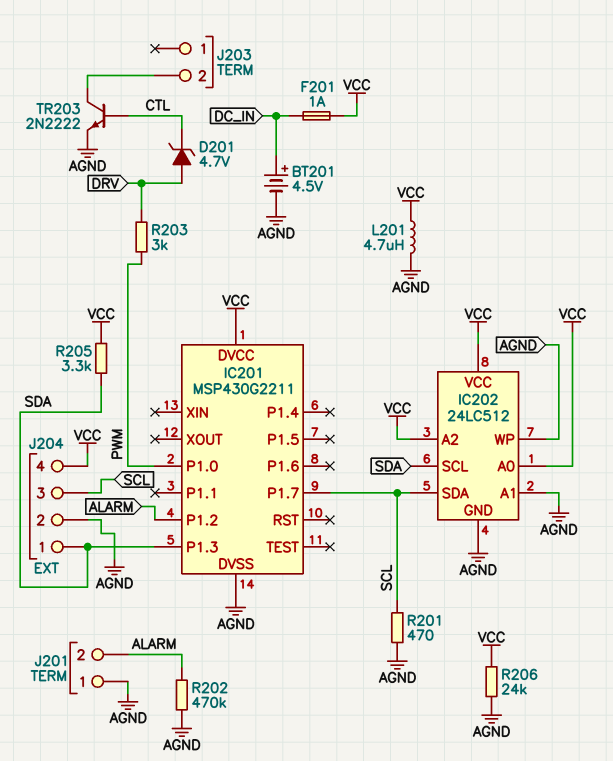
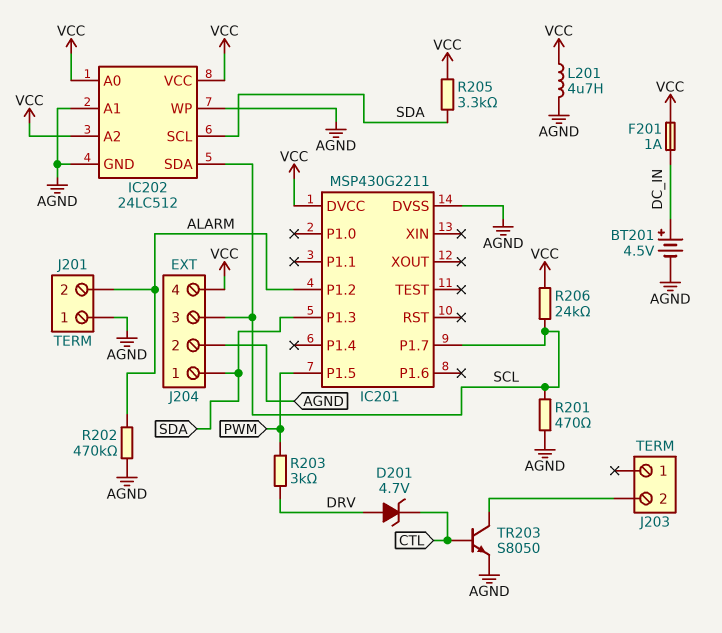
IC201 pin P1.0: PWM -> none
IC201 pin P1.5: none -> PWM
R206: 24k (AGND, VCC) -> 24k (SCL, VCC)
TR203: NPN 2N2222 (B CTL, C J203/2, E AGND) -> NPN S8050 (B CTL, C J203/2, E AGND)

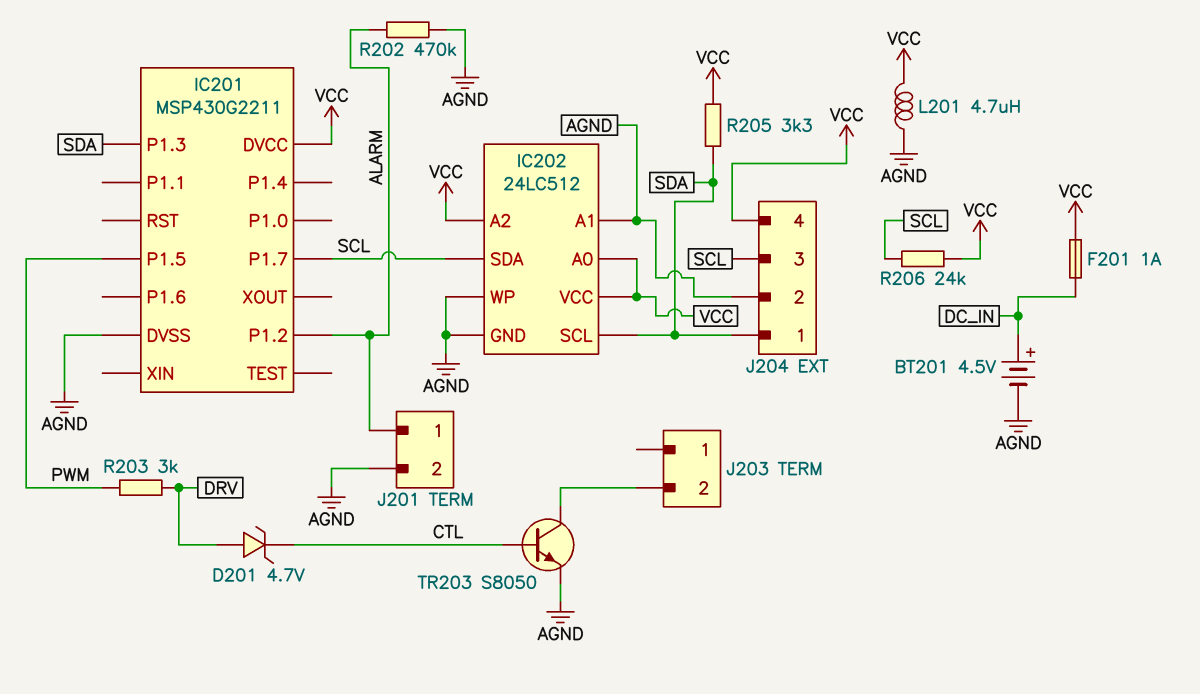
J201 pin 1: AGND -> ALARM
J201 pin 2: ALARM -> AGND
R201: 470 (AGND, SCL) -> none

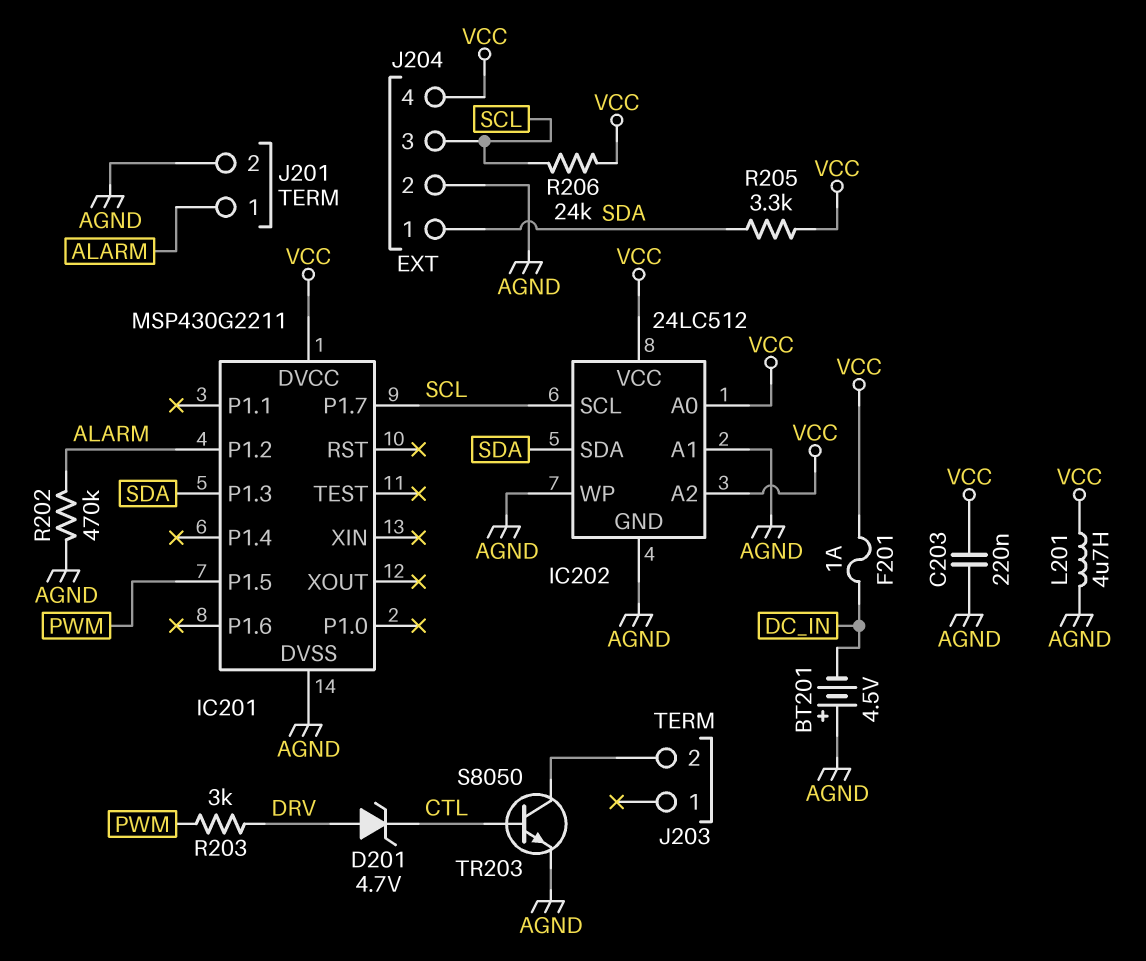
BT201: 4.5V (plus DC_IN, minus AGND) -> 4.5V (plus AGND, minus DC_IN)
C203: none -> 220nF (AGND, VCC)
IC202 pin SCL: SDA -> SCL
IC202 pin SDA: SCL -> SDA

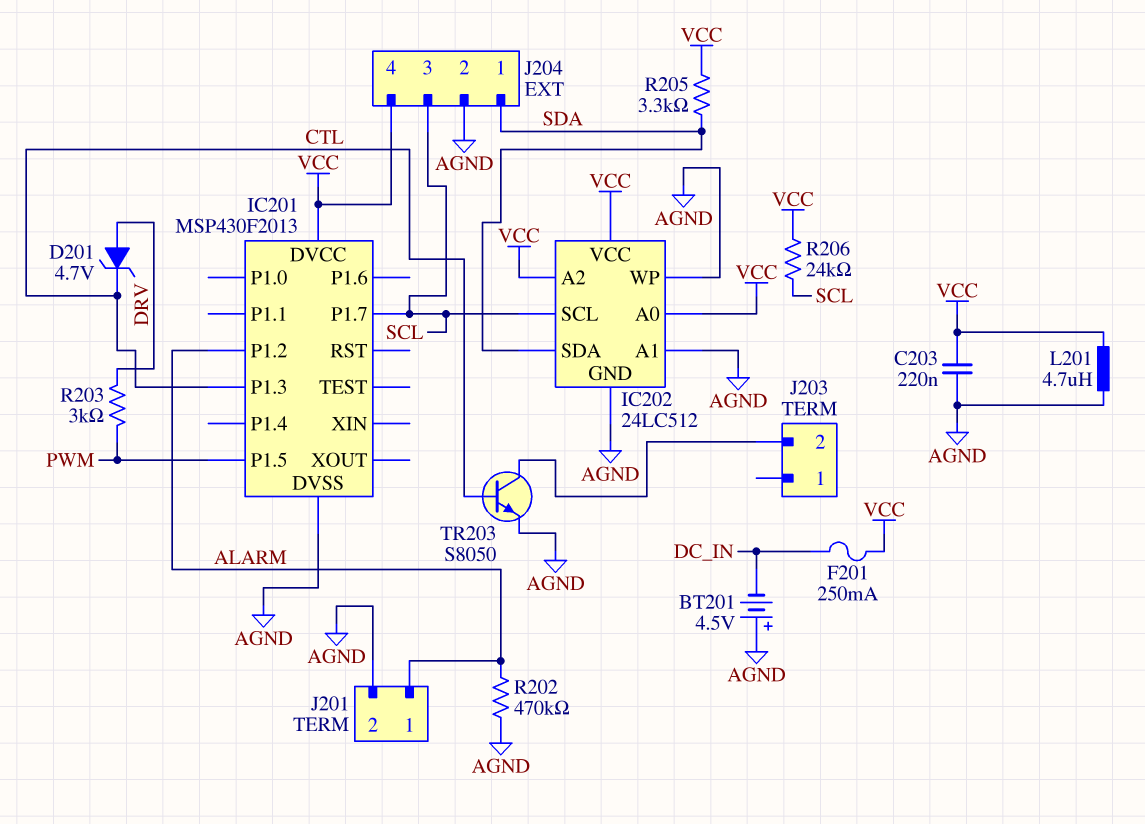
F201: 1A (DC_IN, VCC) -> 250mA (DC_IN, VCC)
IC201: MSP430G2211 -> MSP430F2013
IC201 pin P1.3: SDA -> CTL

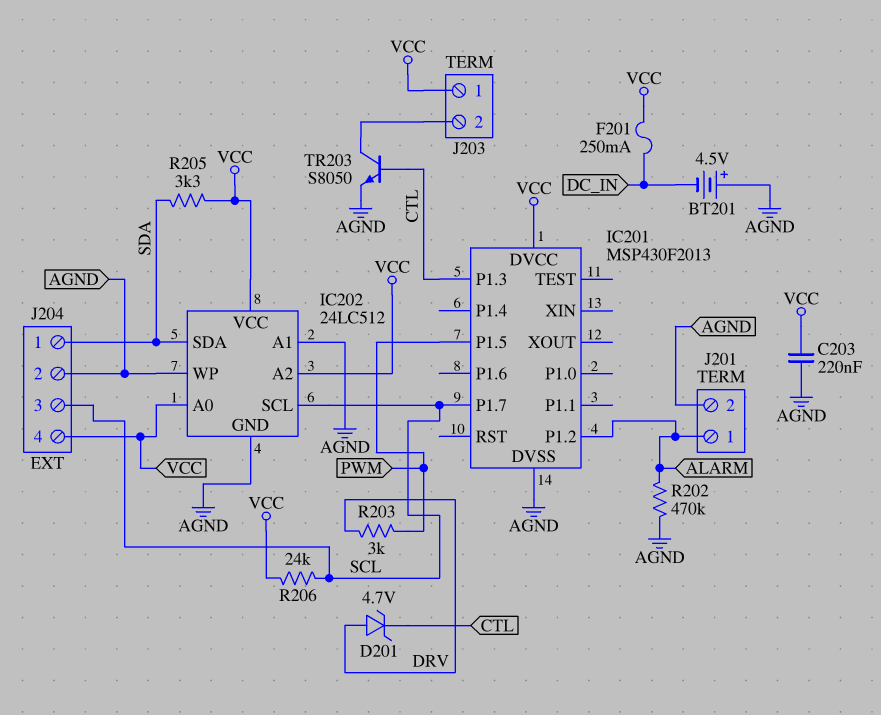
J203 pin 1: none -> VCC
L201: 4.7uH (AGND, VCC) -> none

